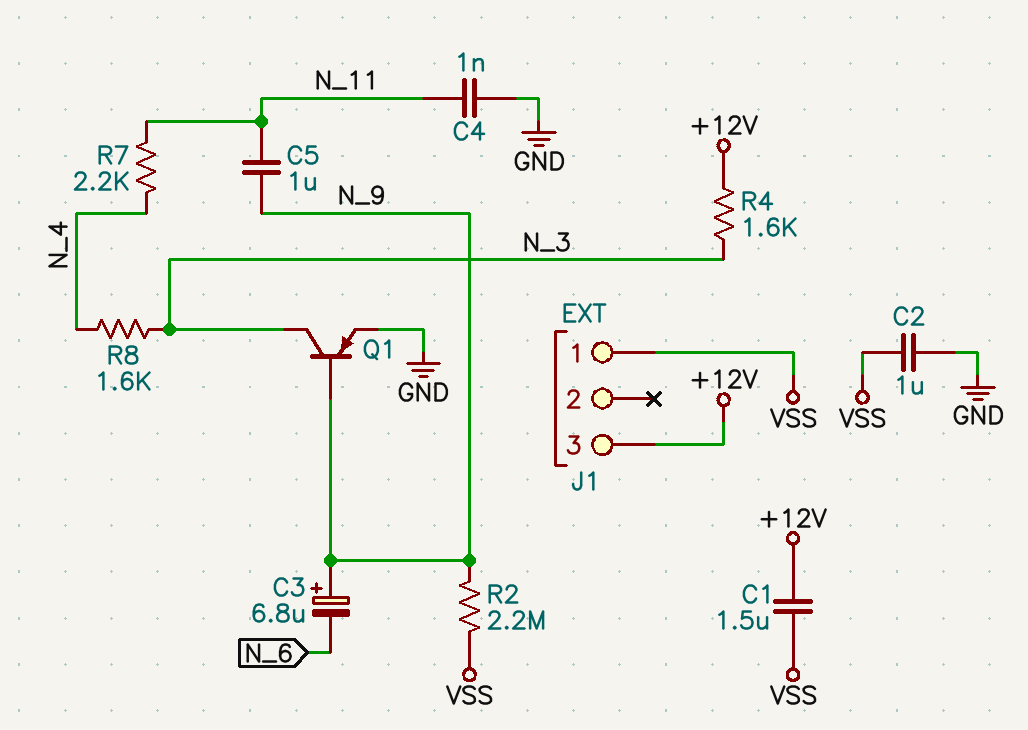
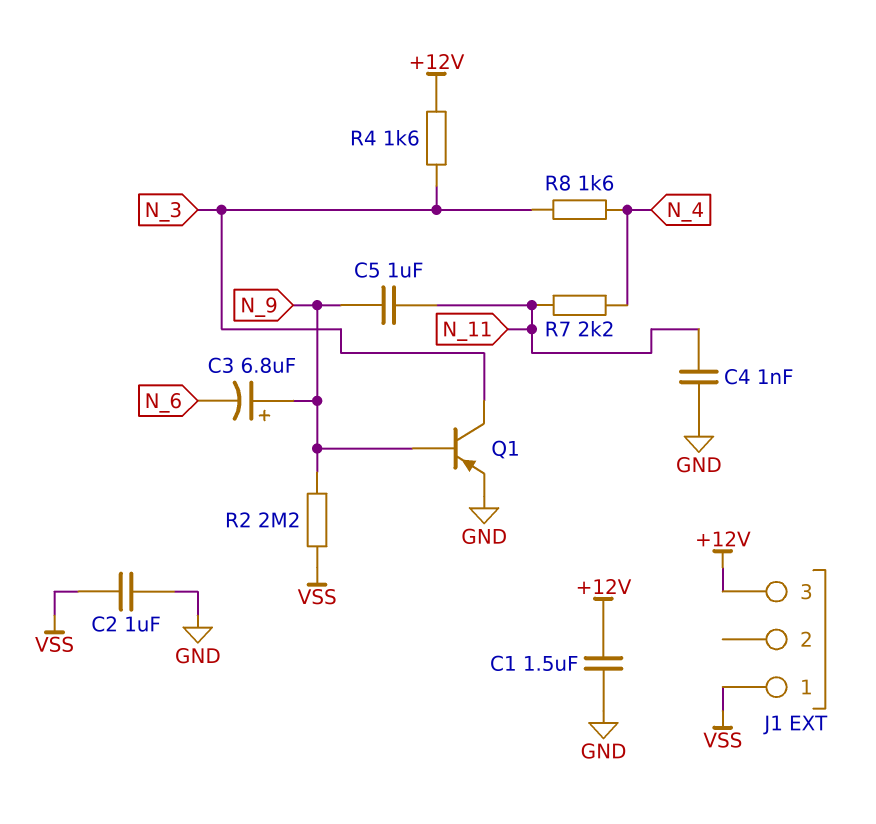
C1: 1.5uF (+12V, VSS) -> 1.5uF (+12V, GND)

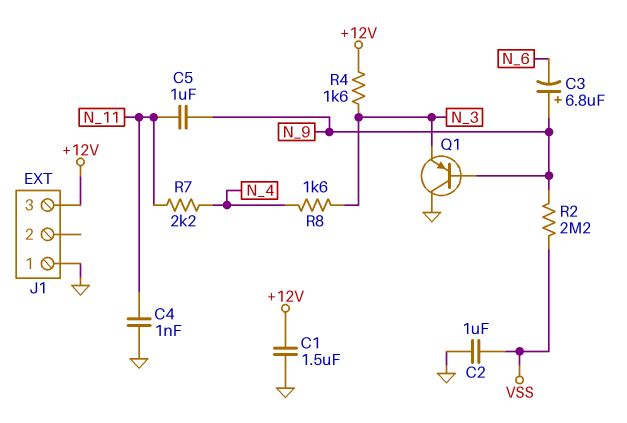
J1 pin 1: VSS -> GND
Q1: PNP (B N_9, C N_3, E GND) -> PNP (B N_9, C GND, E N_3)

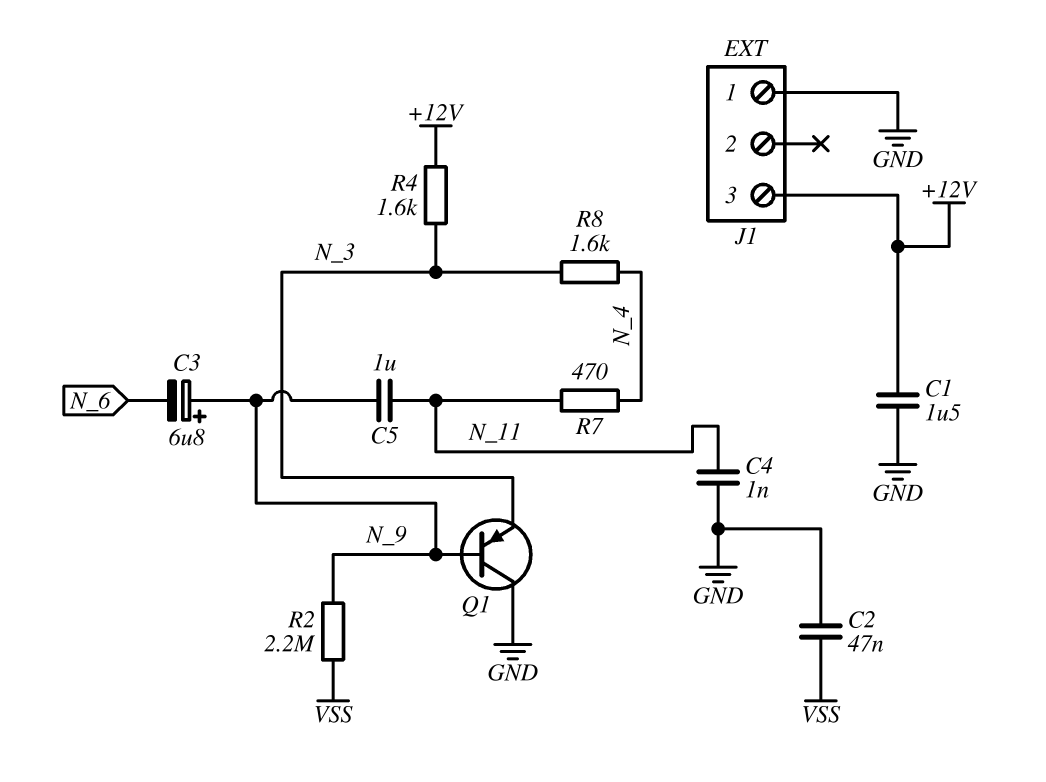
C2: 1uF (GND, VSS) -> 47nF (GND, VSS)
R7: 2.2k (N_4, N_11) -> 470 (N_4, N_11)

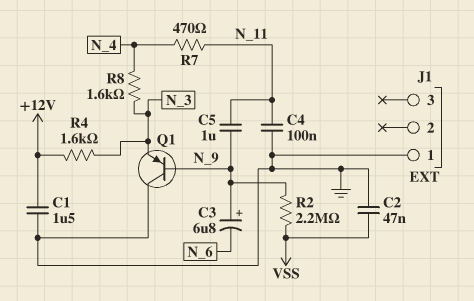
C4: 1nF (GND, N_11) -> 100nF (GND, N_11)
J1 pin 3: +12V -> none

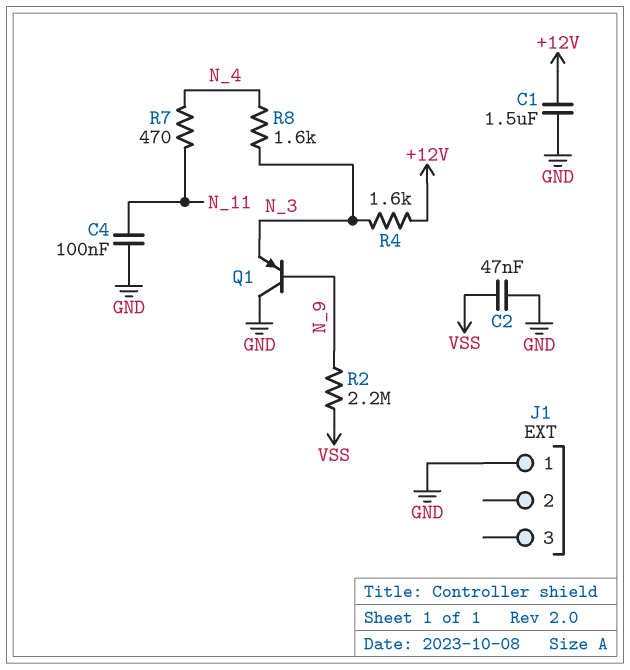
C3: 6.8uF (plus N_9, minus N_6) -> none
C5: 1uF (N_9, N_11) -> none

